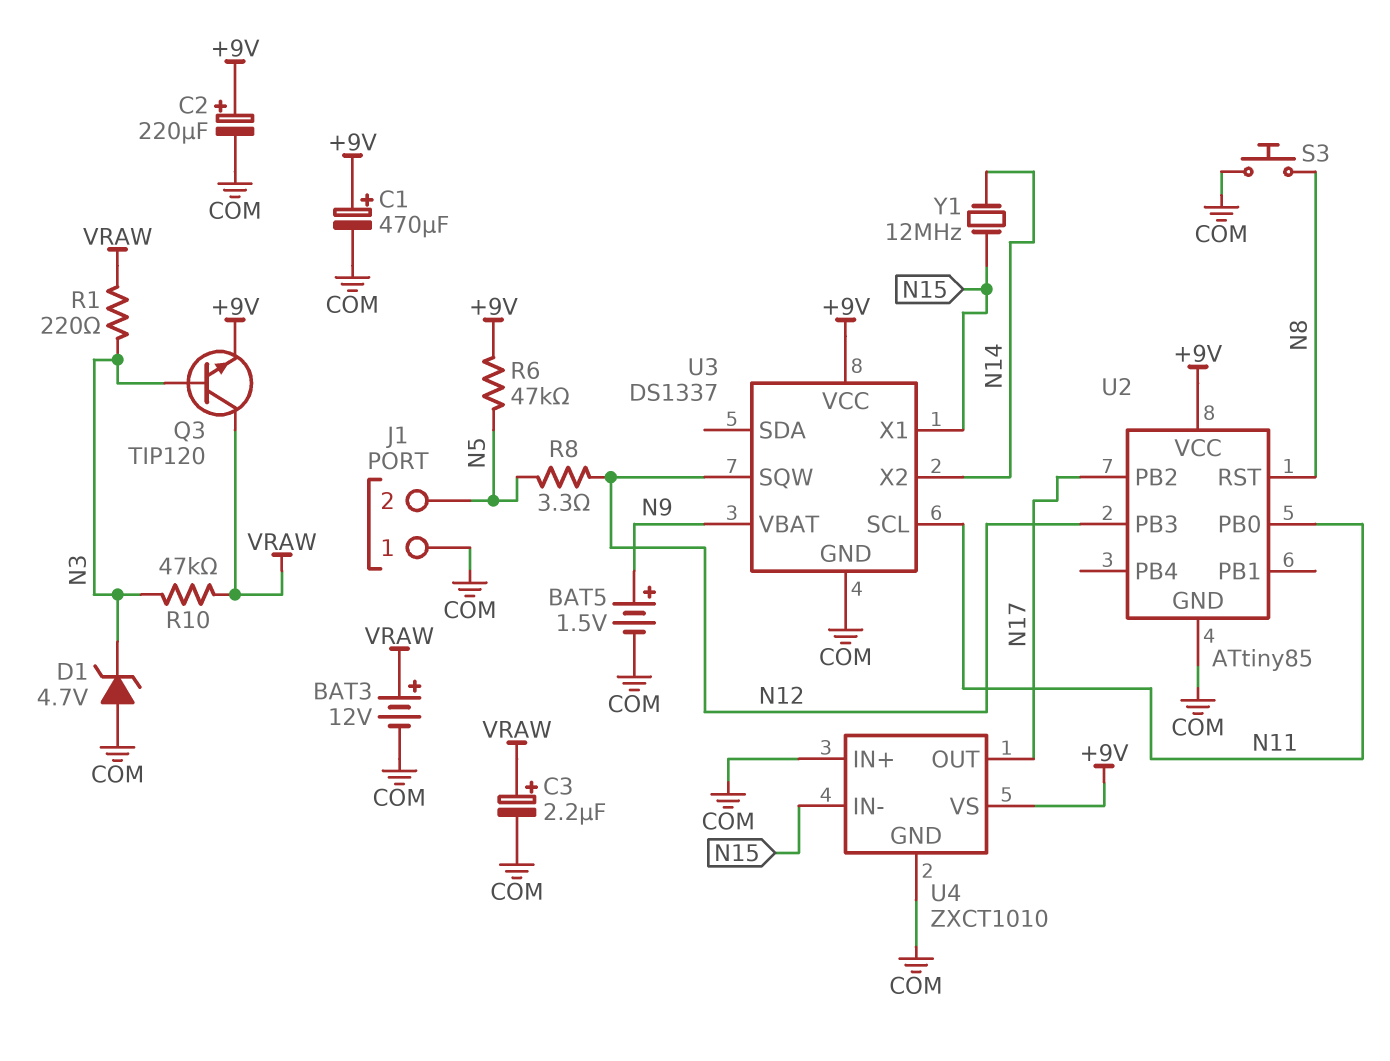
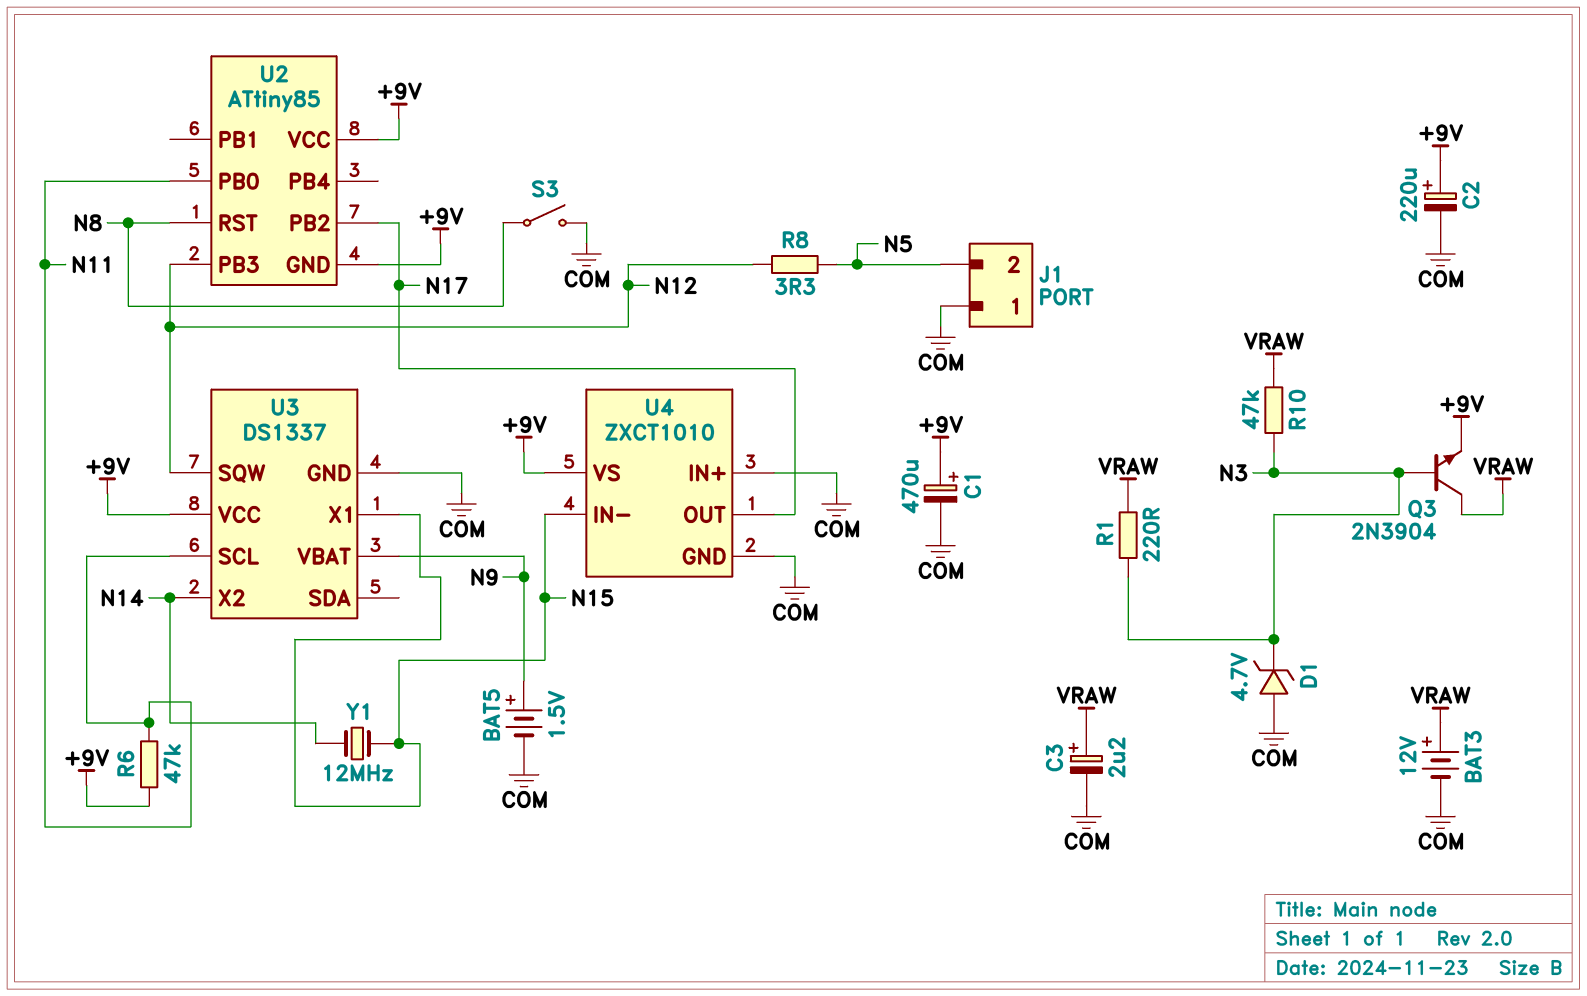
Q3: NPN TIP120 (B N3, C VRAW, E +9V) -> NPN 2N3904 (B N3, C VRAW, E +9V)
R6: 47k (+9V, N5) -> 47k (+9V, N11)
S3: button (COM, N8) -> switch (COM, N8)
U2 pin GND: COM -> +9V

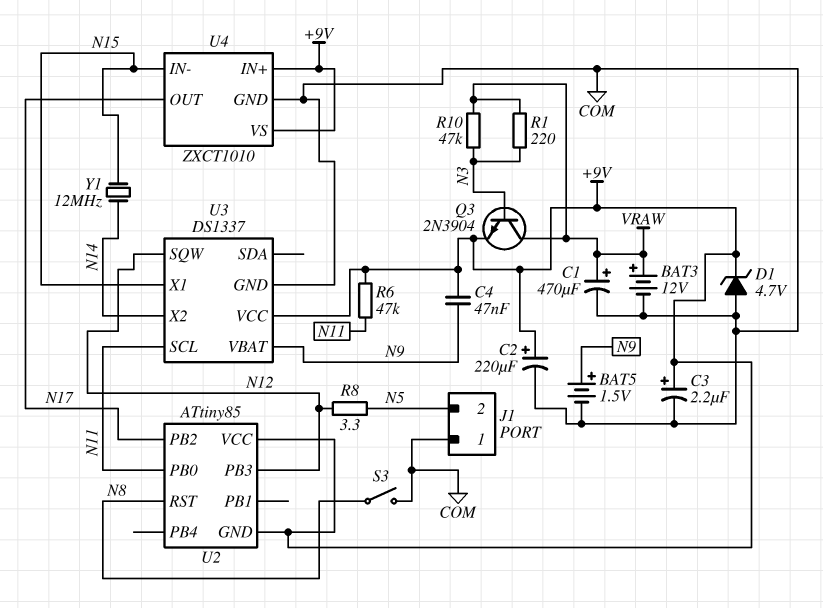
C1: 470uF (plus +9V, minus COM) -> 470uF (plus VRAW, minus COM)
C3: 2.2uF (plus VRAW, minus COM) -> 2.2uF (plus +9V, minus COM)
C4: none -> 47nF (+9V, N9)
D1: zener 4.7V (A COM, K N3) -> zener 4.7V (A COM, K +9V)
U4 pin IN+: COM -> +9V

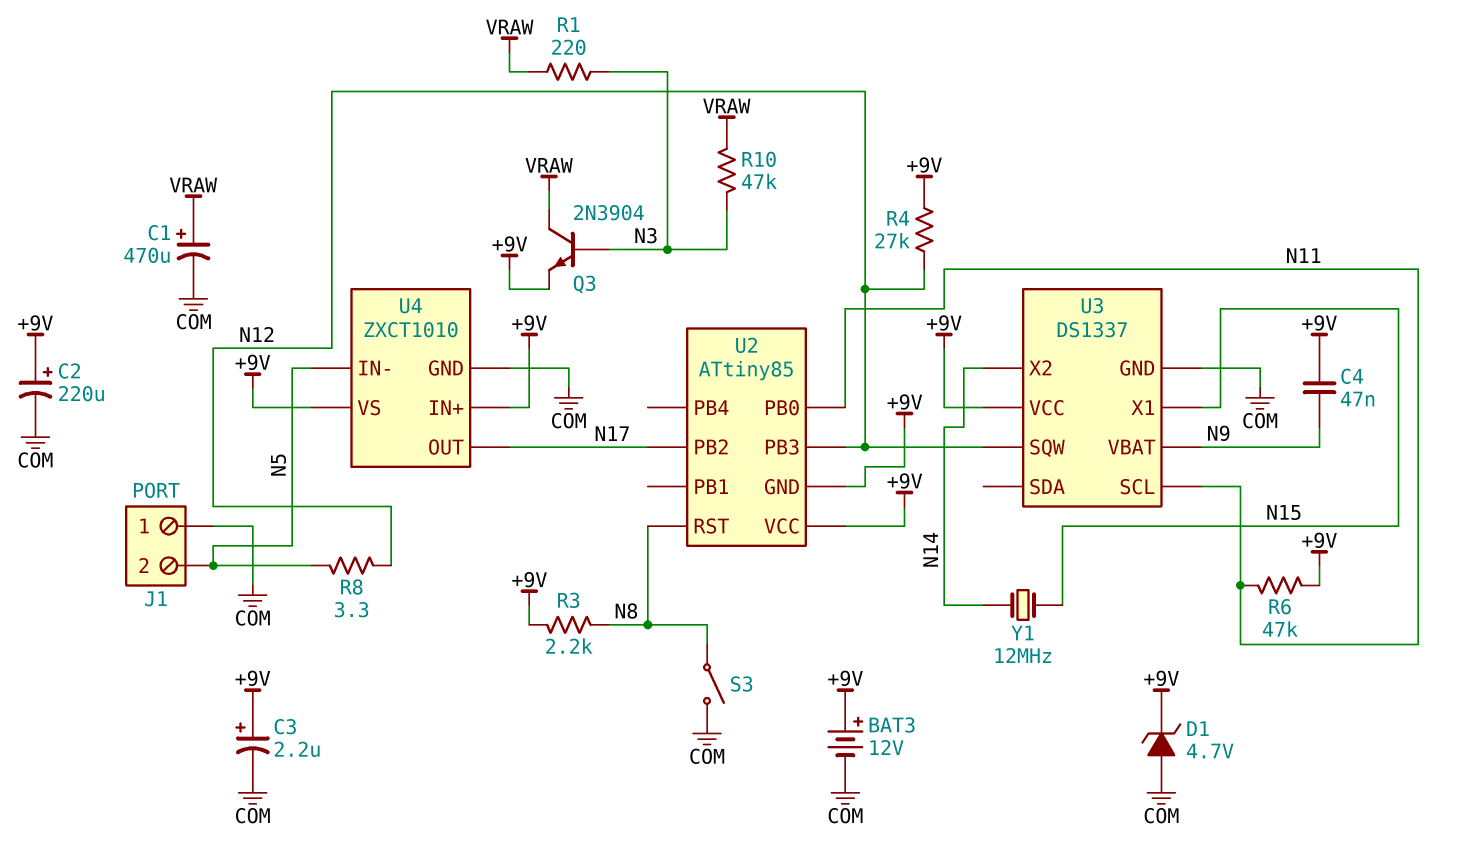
BAT3: 12V (plus VRAW, minus COM) -> 12V (plus +9V, minus COM)
BAT5: 1.5V (plus N9, minus COM) -> none
R3: none -> 2.2k (+9V, N8)
R4: none -> 27k (+9V, N12)
U4 pin IN-: N15 -> N5

